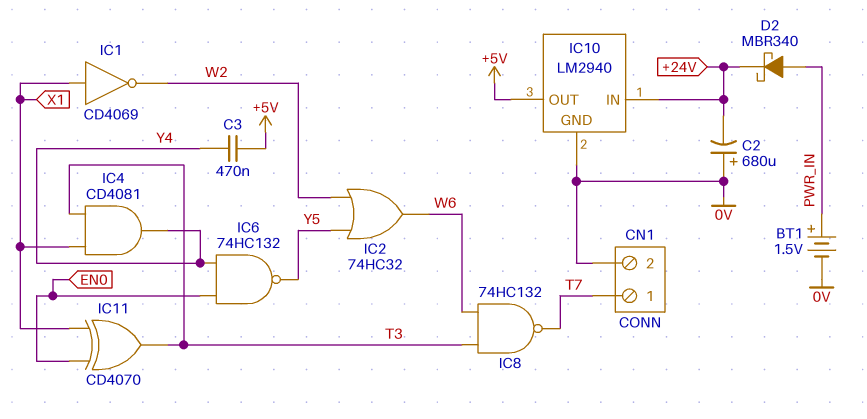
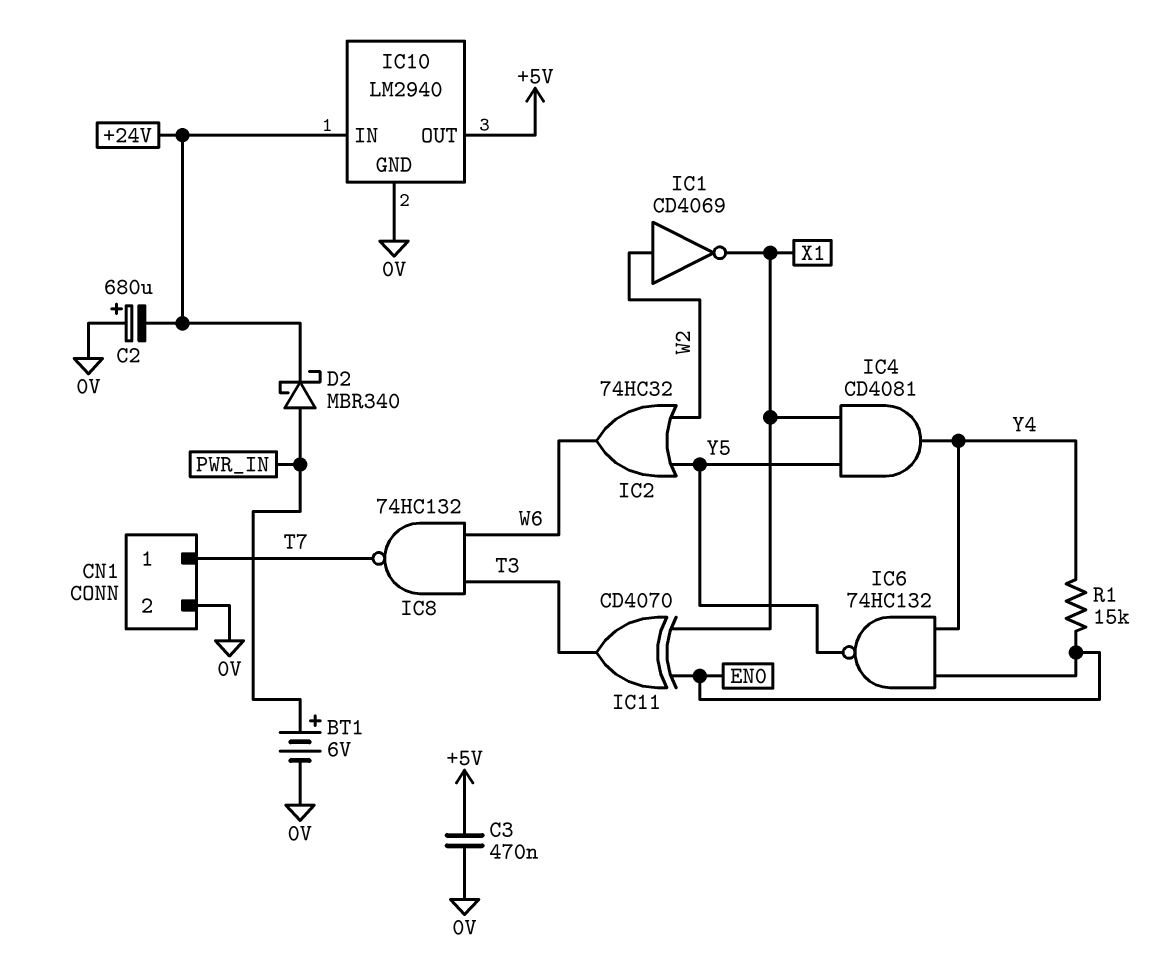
BT1: 1.5V (plus PWR_IN, minus 0V) -> 6V (plus PWR_IN, minus 0V)
C3: 470nF (+5V, Y4) -> 470nF (+5V, 0V)
IC1: NOT CD4069 (in X1, out W2) -> NOT CD4069 (in W2, out X1)
IC4: AND CD4081 (in T3, in X1, out Y4) -> AND CD4081 (in X1, in Y5, out Y4)
R1: none -> 15k (EN0, Y4)

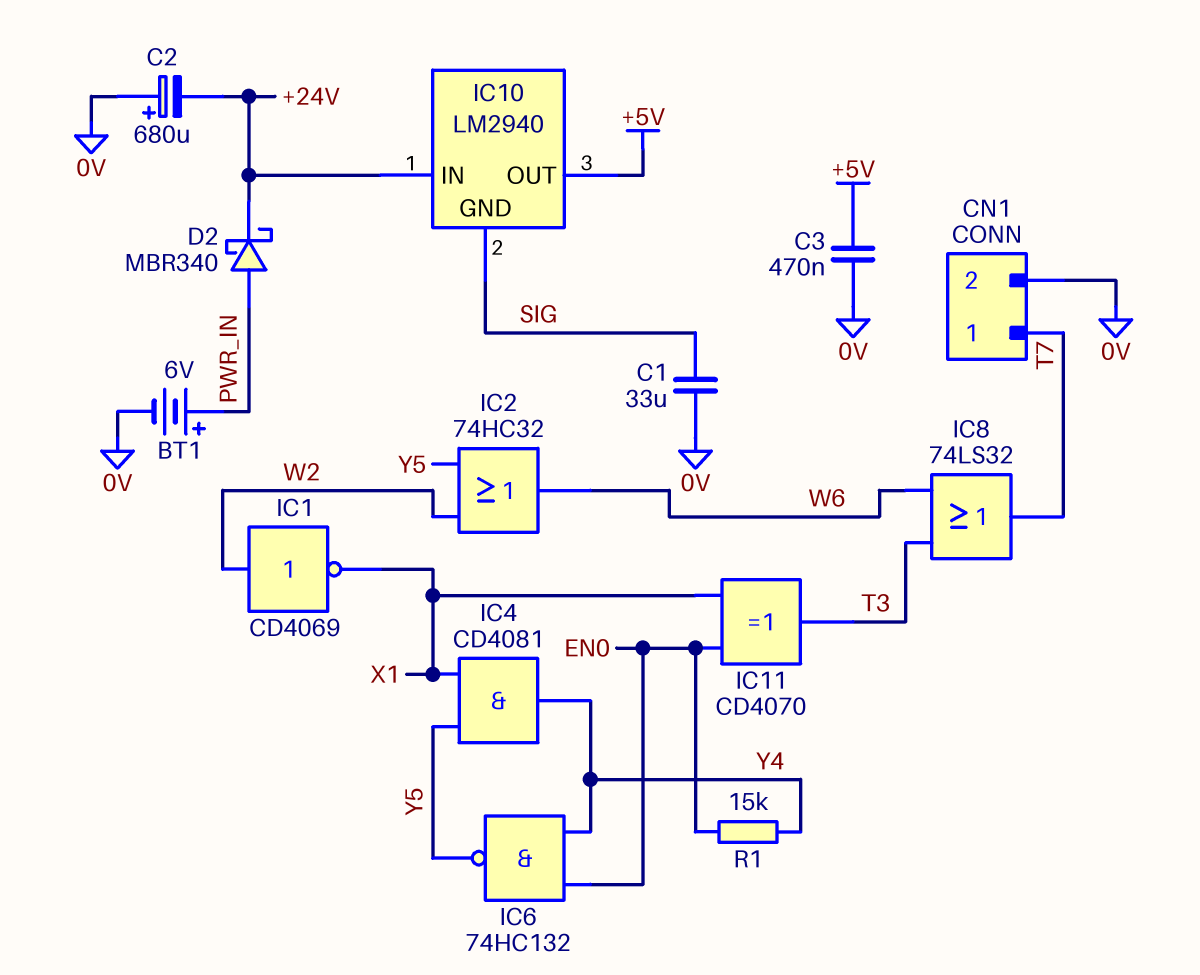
C1: none -> 33uF (0V, SIG)
IC8: NAND 74HC132 (in T3, in W6, out T7) -> OR 74LS32 (in T3, in W6, out T7)
IC10 pin GND: 0V -> SIG

